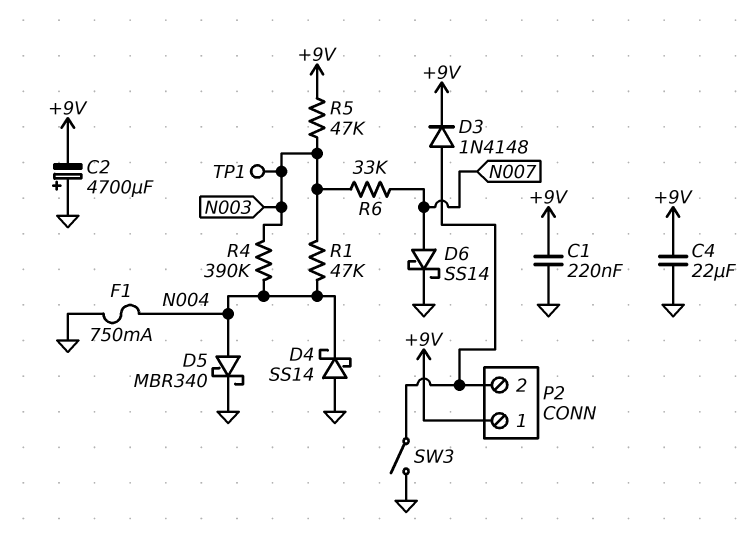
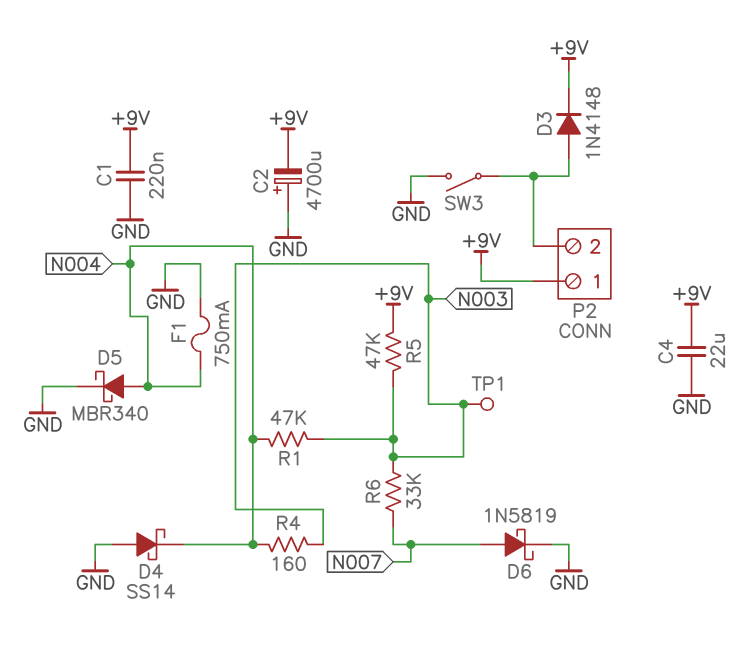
D6: schottky SS14 (A N007, K GND) -> schottky 1N5819 (A N007, K GND)
R4: 390k (N003, N004) -> 160 (N003, N004)

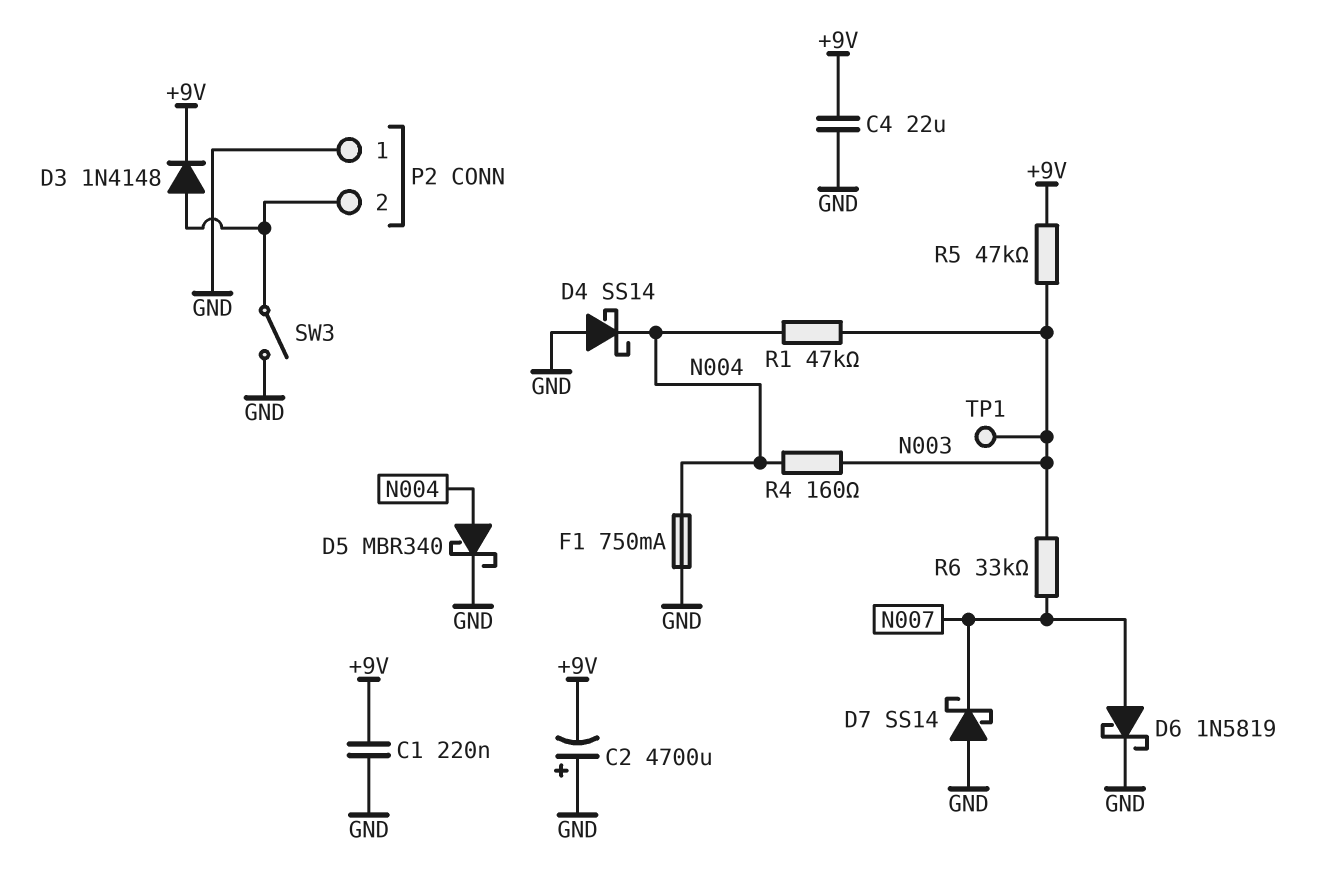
D7: none -> schottky SS14 (A GND, K N007)
P2 pin 1: +9V -> GND

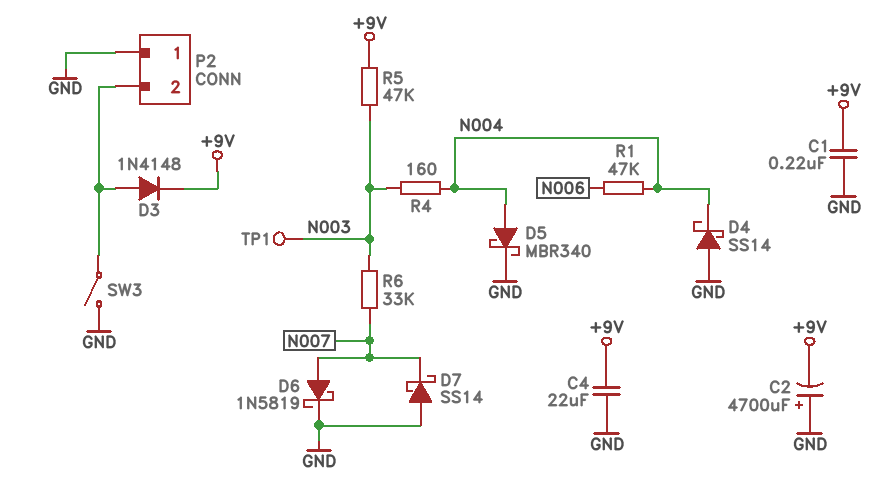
F1: 750mA (GND, N004) -> none
R1: 47k (N003, N004) -> 47k (N004, N006)

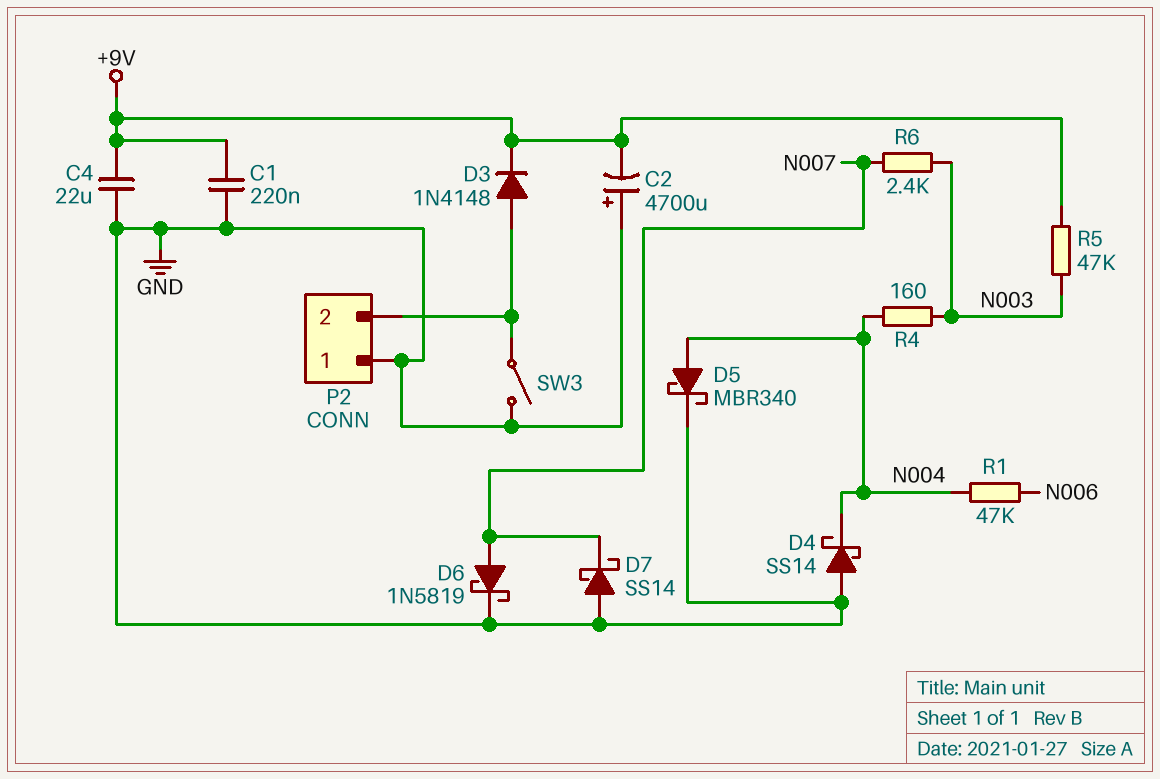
R6: 33k (N003, N007) -> 2.4k (N003, N007)
TP1: test point (N003) -> none

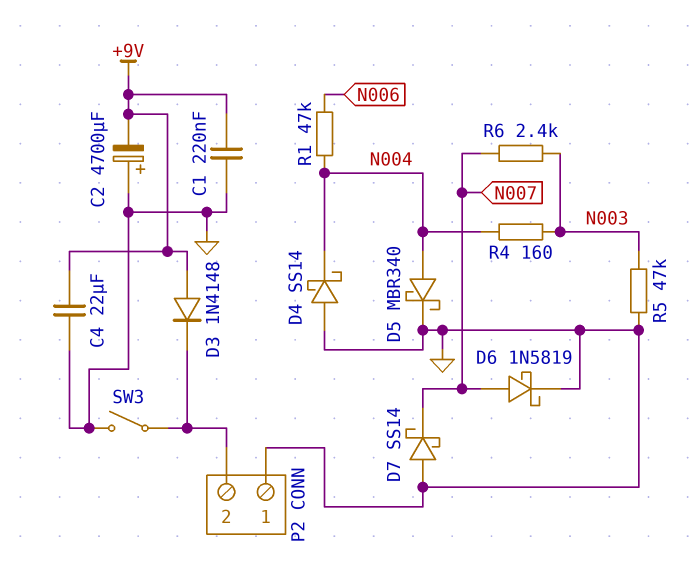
D3: diode 1N4148 (A P2/2, K +9V) -> diode 1N4148 (A +9V, K P2/2)
R5: 47k (+9V, N003) -> 47k (GND, N003)

